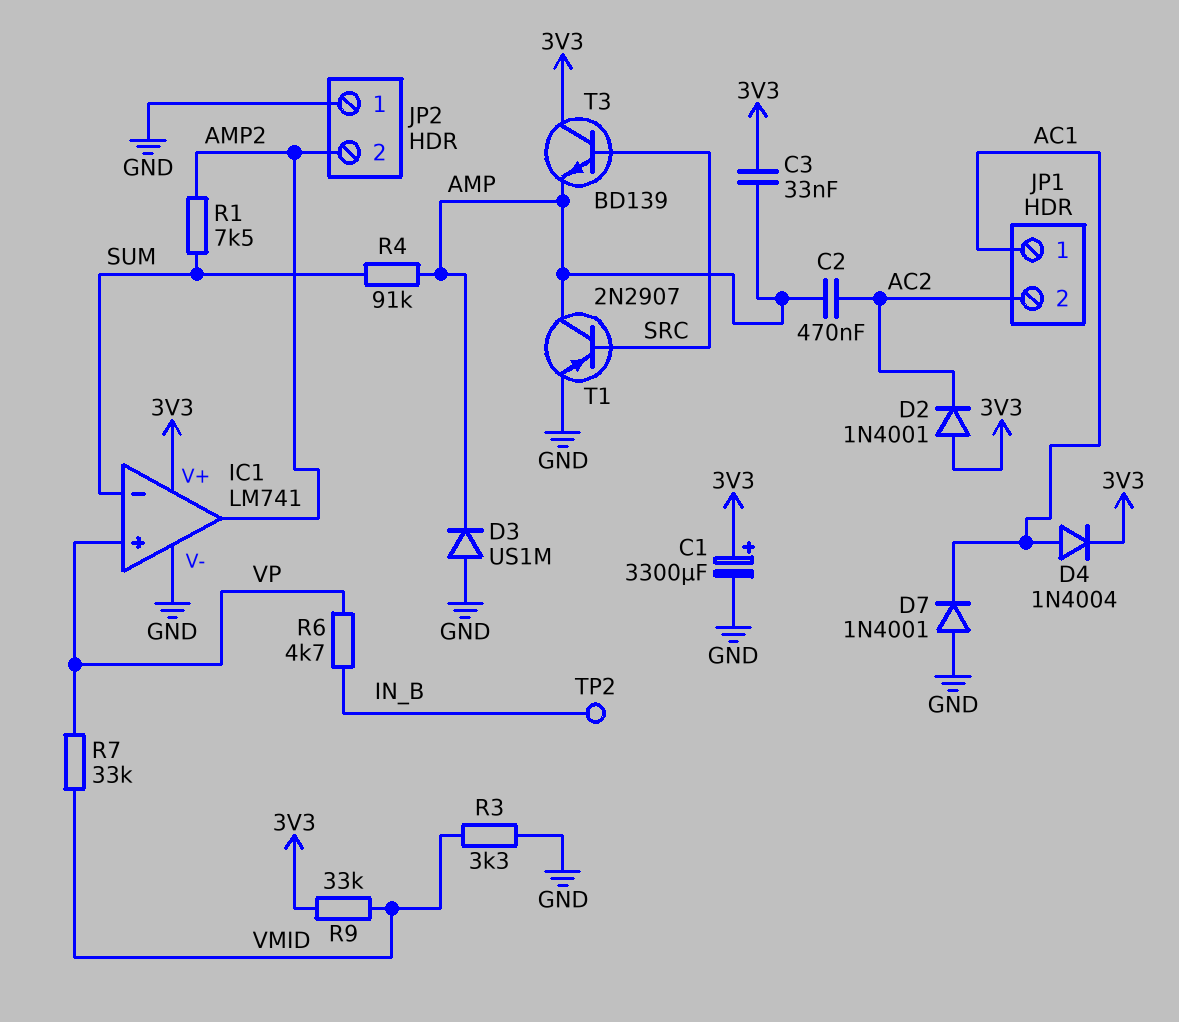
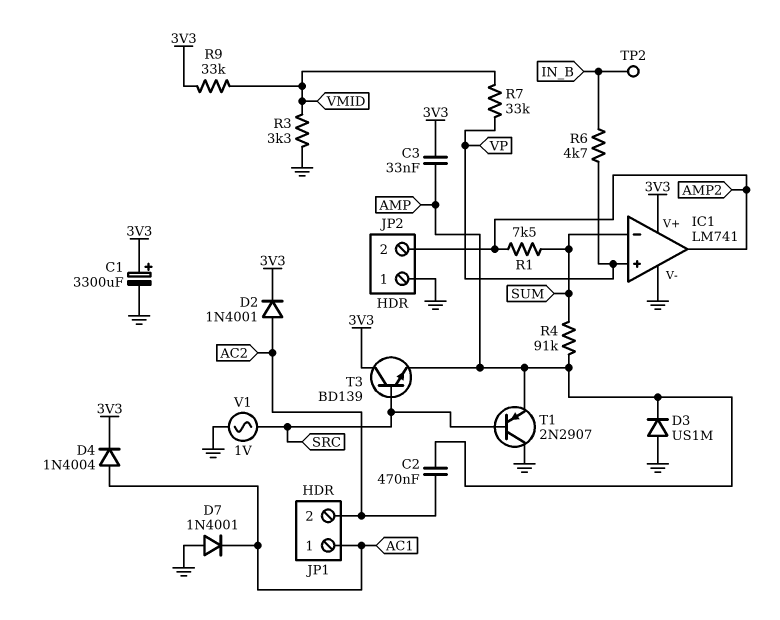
D2: diode 1N4001 (A 3V3, K AC2) -> diode 1N4001 (A AC2, K 3V3)
T1: PNP 2N2907 (B SRC, C AMP, E GND) -> PNP 2N2907 (B SRC, C GND, E AMP)
V1: none -> AC 1V (GND, SRC)

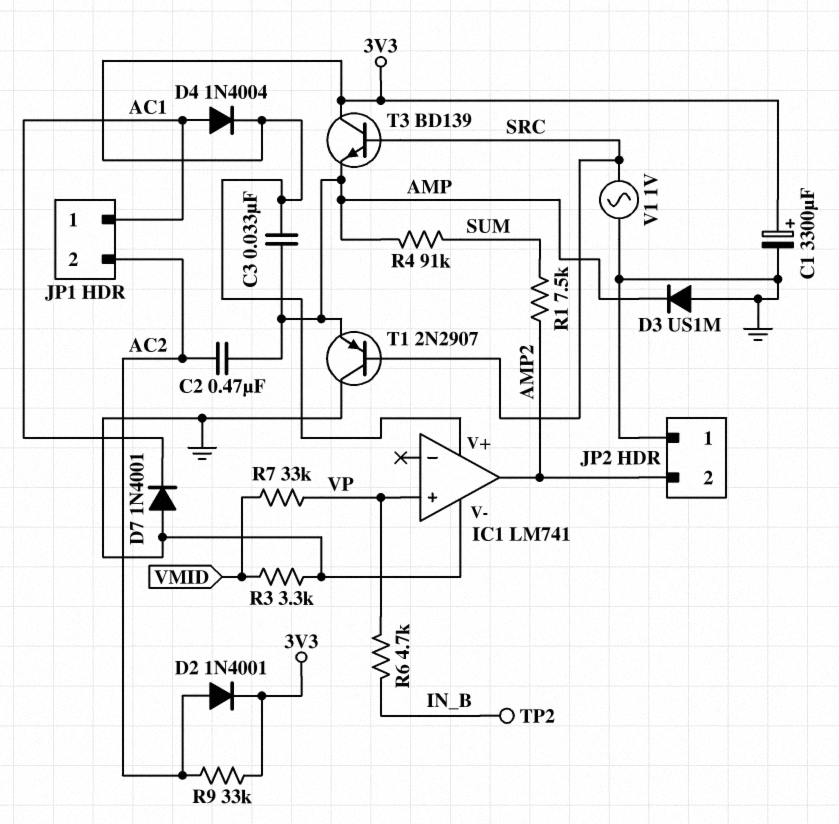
IC1 pin in-: SUM -> none
R9: 33k (3V3, VMID) -> 33k (3V3, AC2)

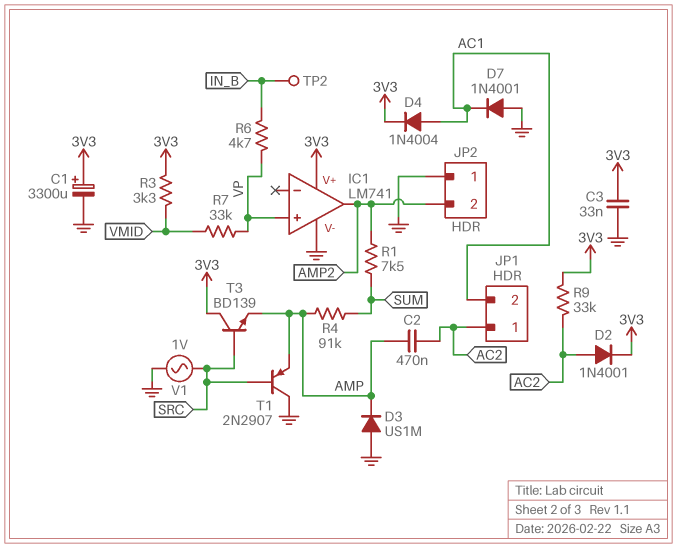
C3: 33nF (3V3, AMP) -> 33nF (3V3, GND)
JP1 pin 1: AC1 -> AC2
JP1 pin 2: AC2 -> AC1
R3: 3.3k (GND, VMID) -> 3.3k (3V3, VMID)

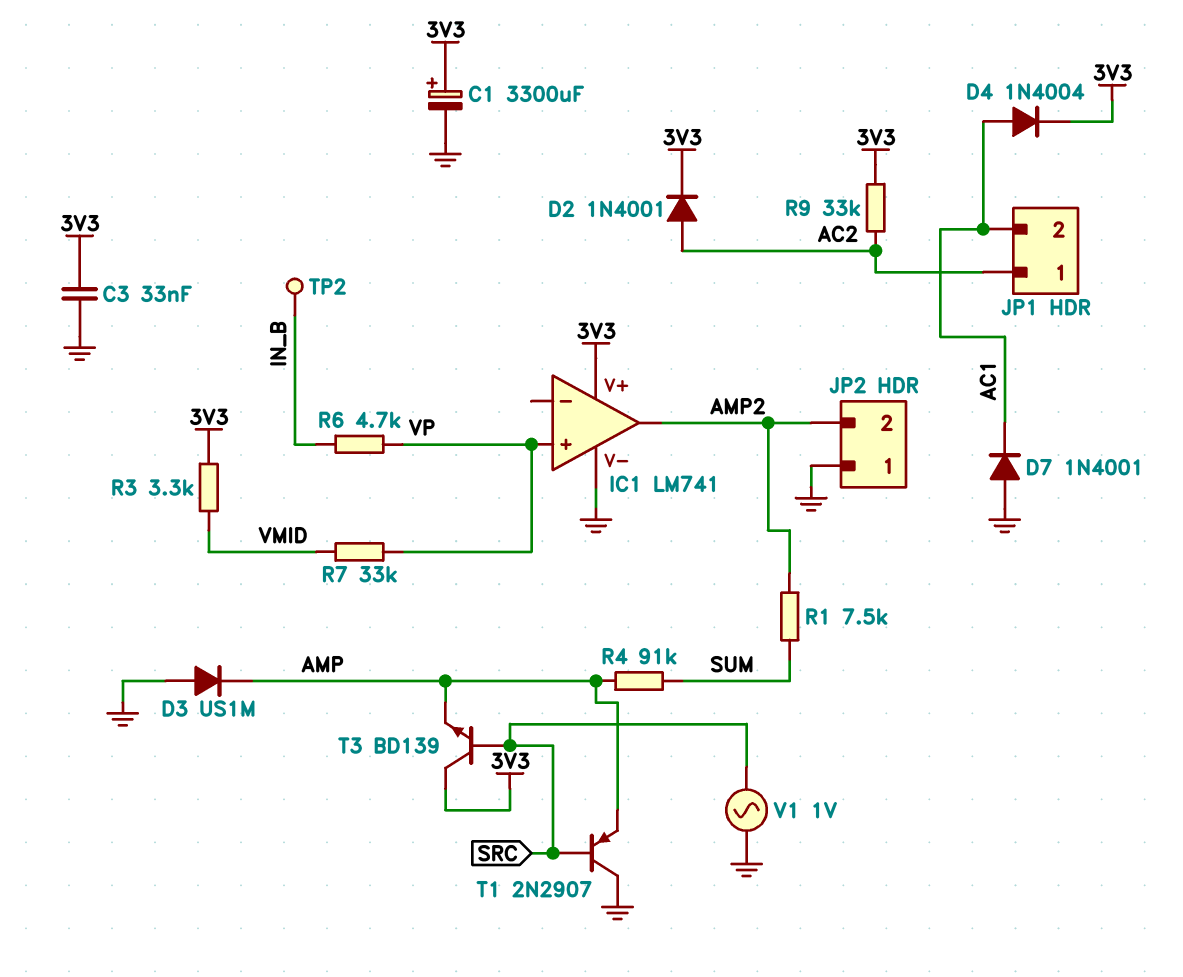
C2: 470nF (AC2, AMP) -> none

